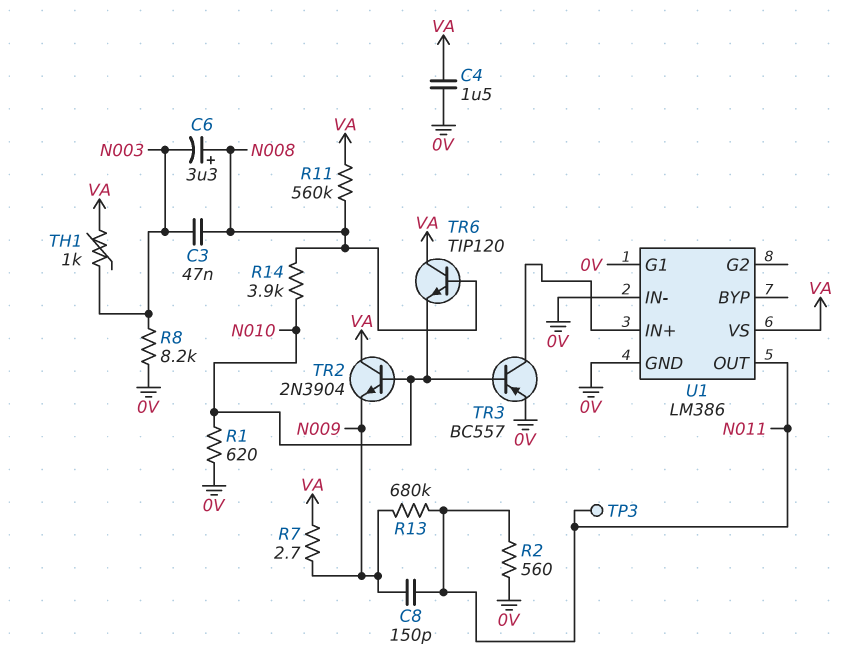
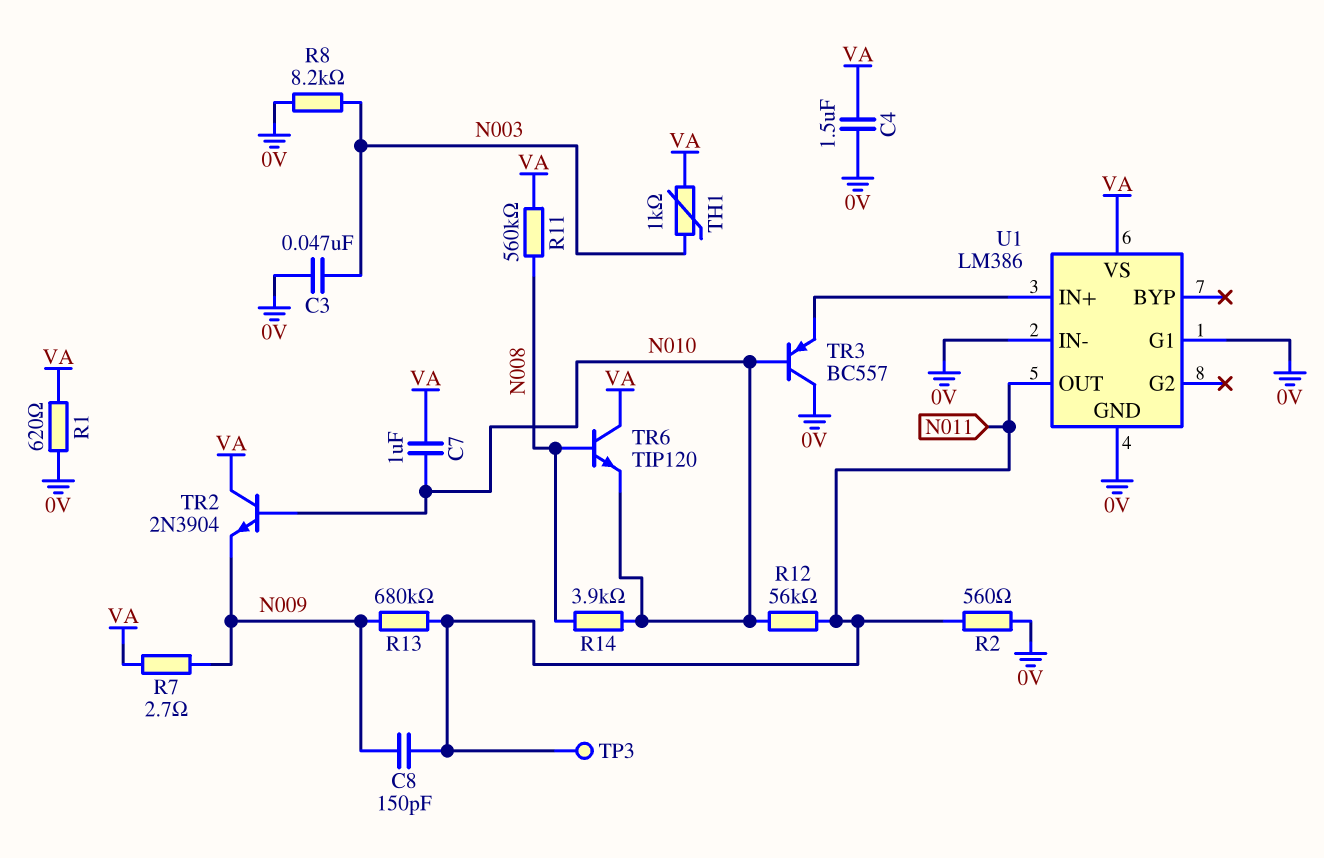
C3: 47nF (N003, N008) -> 47nF (0V, N003)
C6: 3.3uF (plus N008, minus N003) -> none
C7: none -> 1uF (N010, VA)
R1: 620 (0V, N010) -> 620 (0V, VA)
R12: none -> 56k (N010, N011)
TR3: PNP BC557 (B N010, C U1/IN+, E 0V) -> PNP BC557 (B N010, C 0V, E U1/IN+)

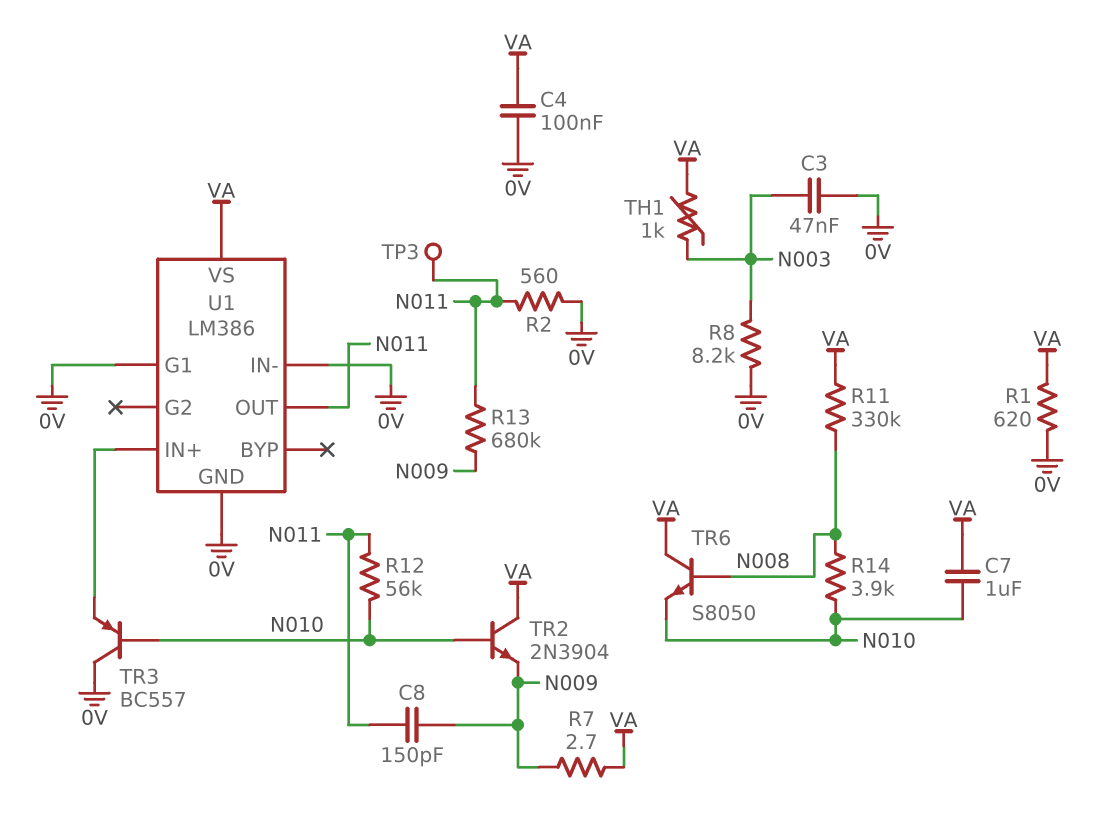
C4: 1.5uF (0V, VA) -> 100nF (0V, VA)
R11: 560k (N008, VA) -> 330k (N008, VA)
TR6: NPN TIP120 (B N008, C VA, E N010) -> NPN S8050 (B N008, C VA, E N010)

